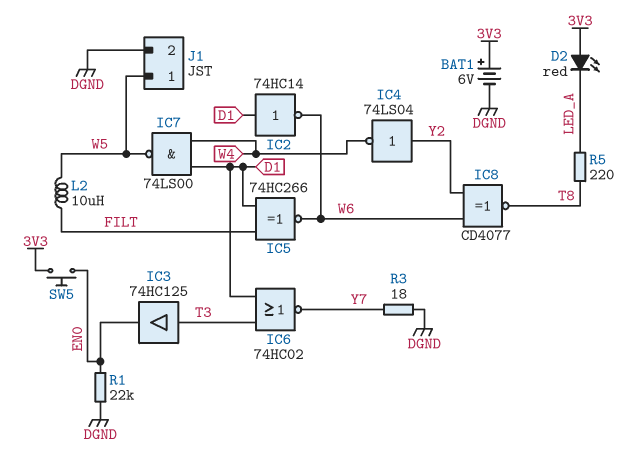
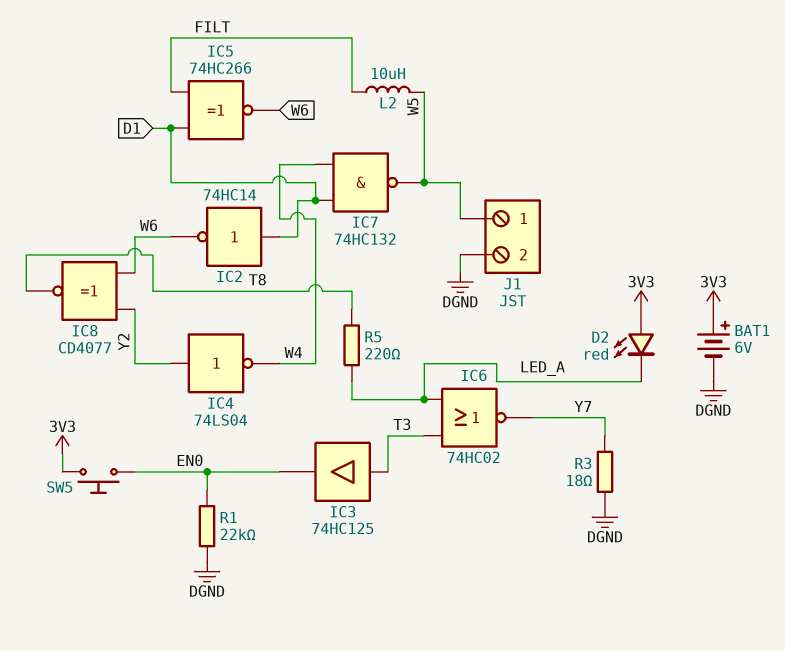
IC6: NOR 74HC02 (in D1, in T3, out Y7) -> NOR 74HC02 (in LED_A, in T3, out Y7)
IC7: NAND 74LS00 (in D1, in W4, out W5) -> NAND 74HC132 (in D1, in W4, out W5)

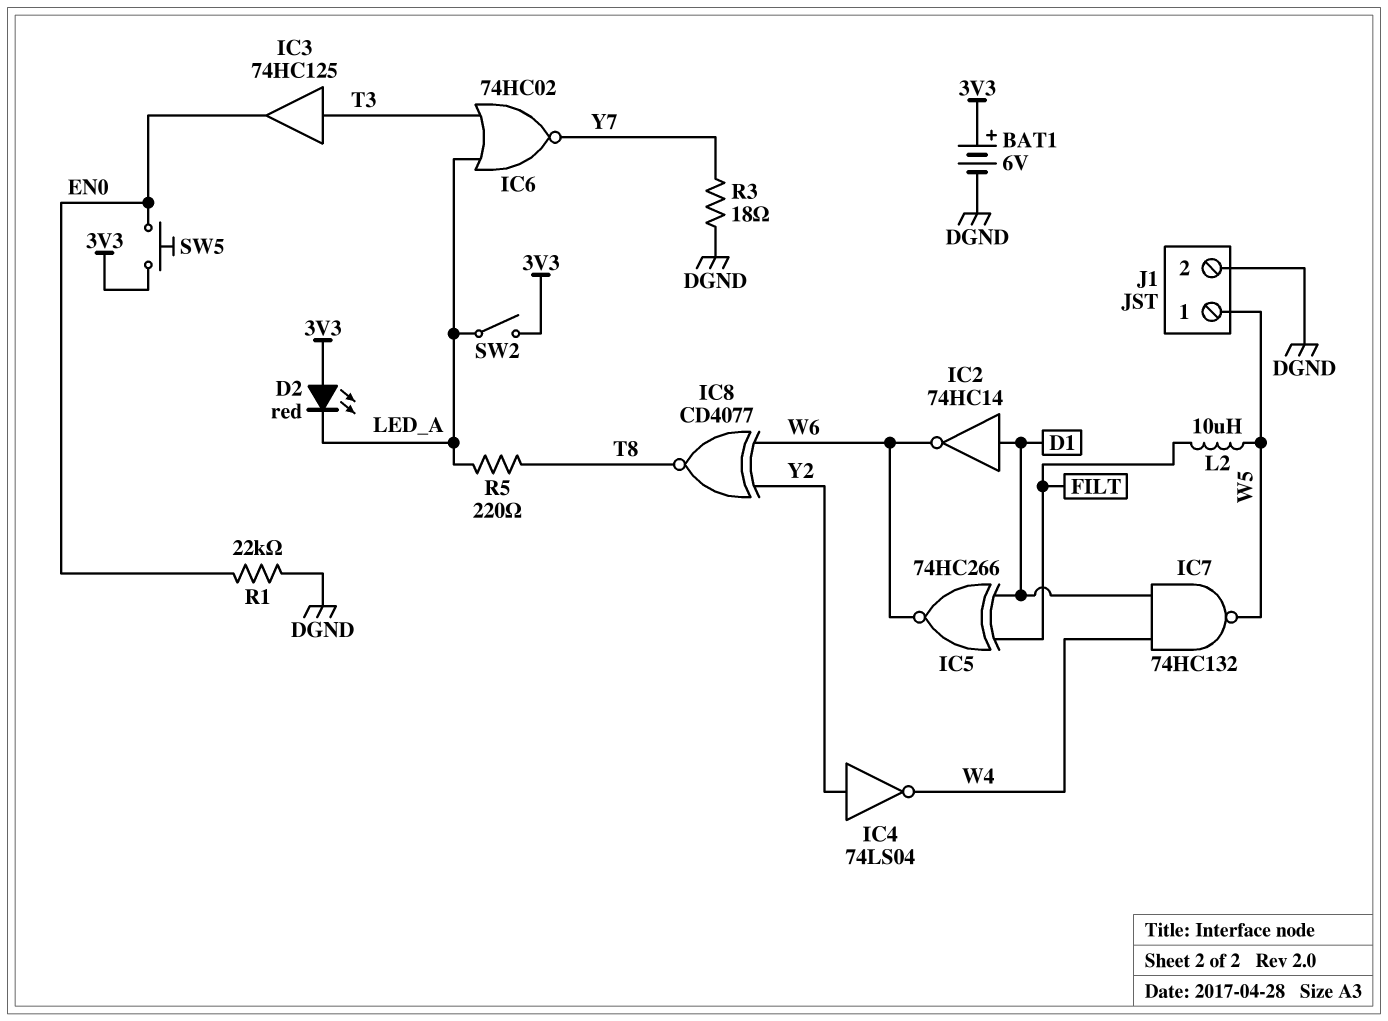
SW2: none -> switch (3V3, LED_A)

